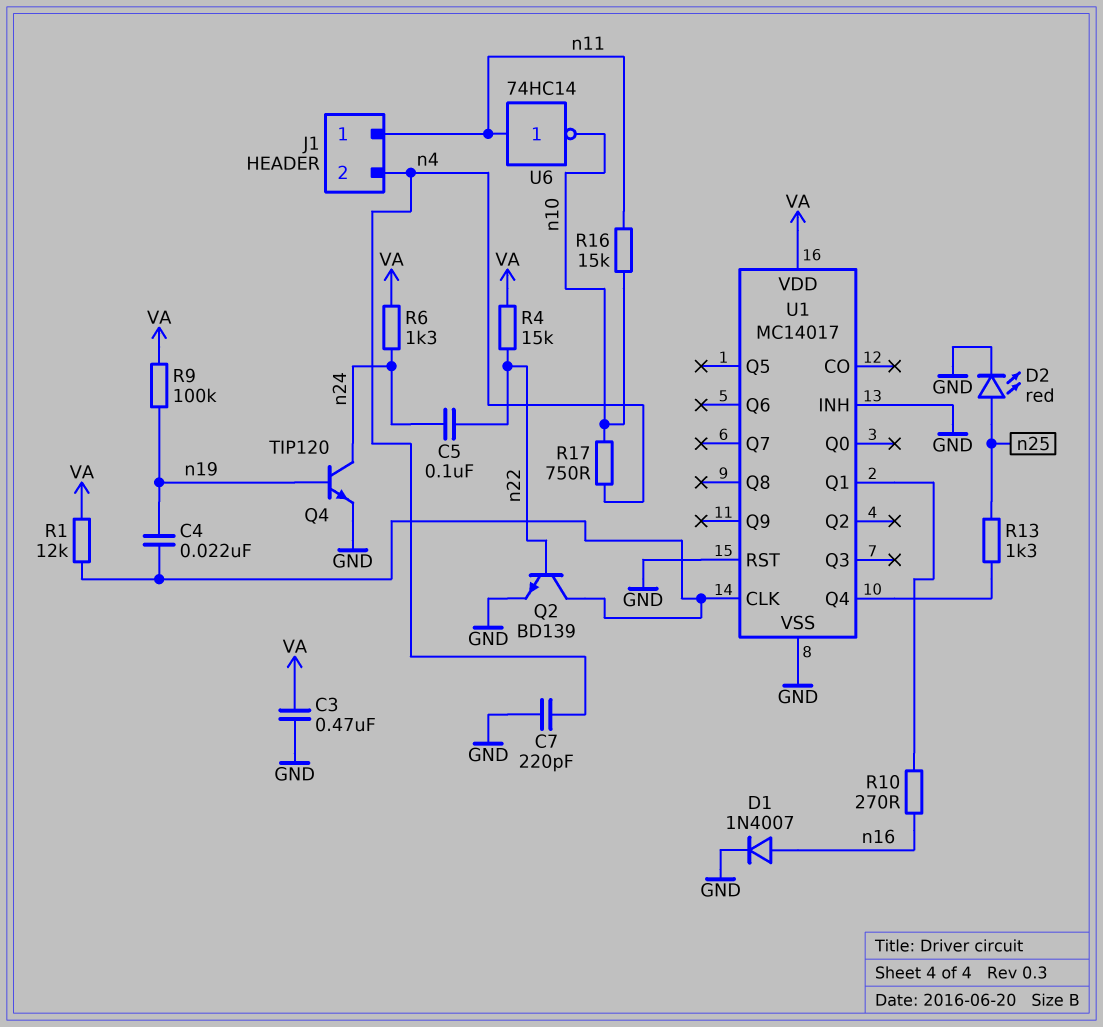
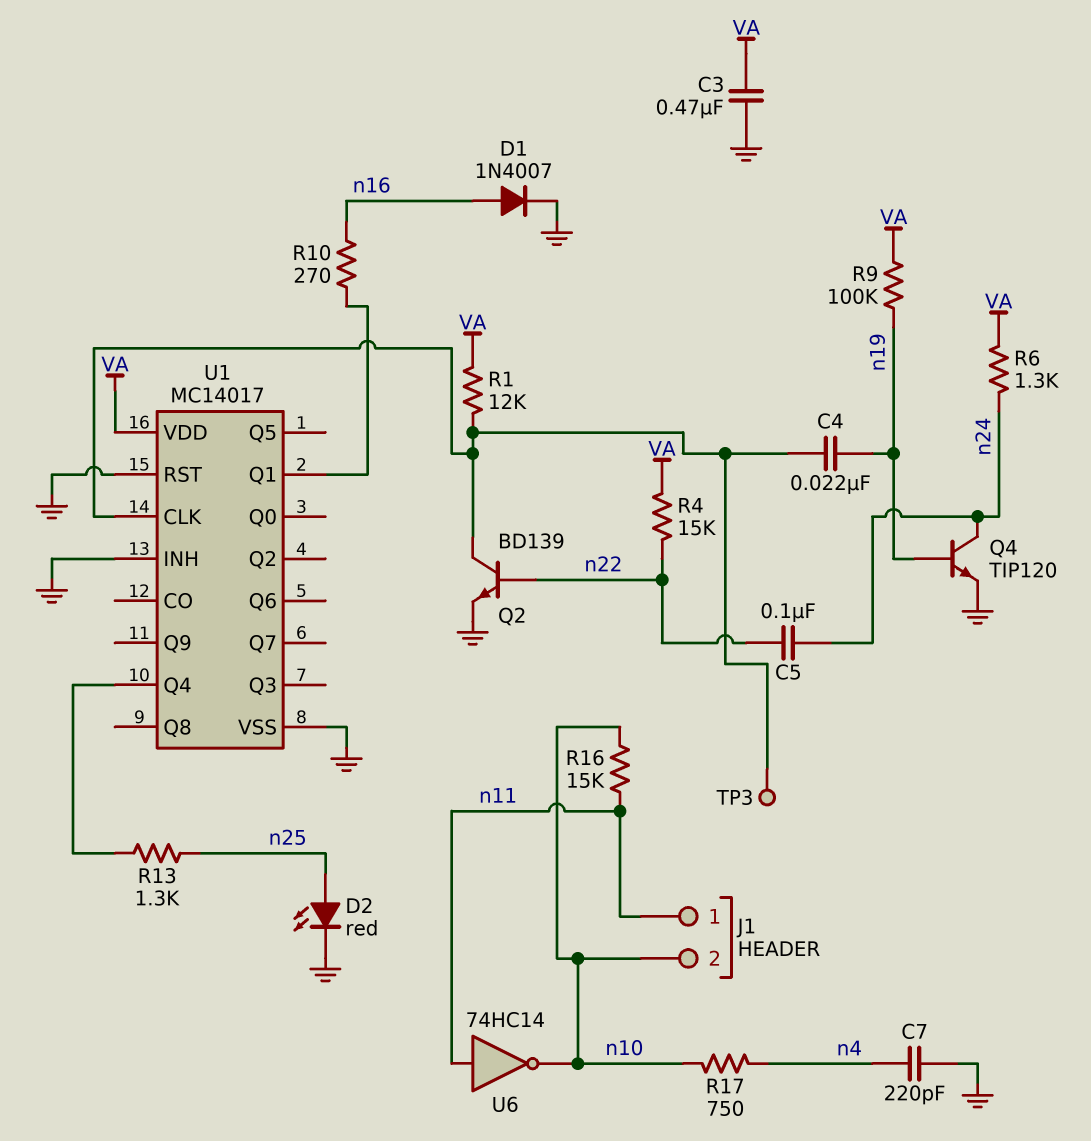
J1 pin 2: n4 -> n10
TP3: none -> test point (U1/CLK)

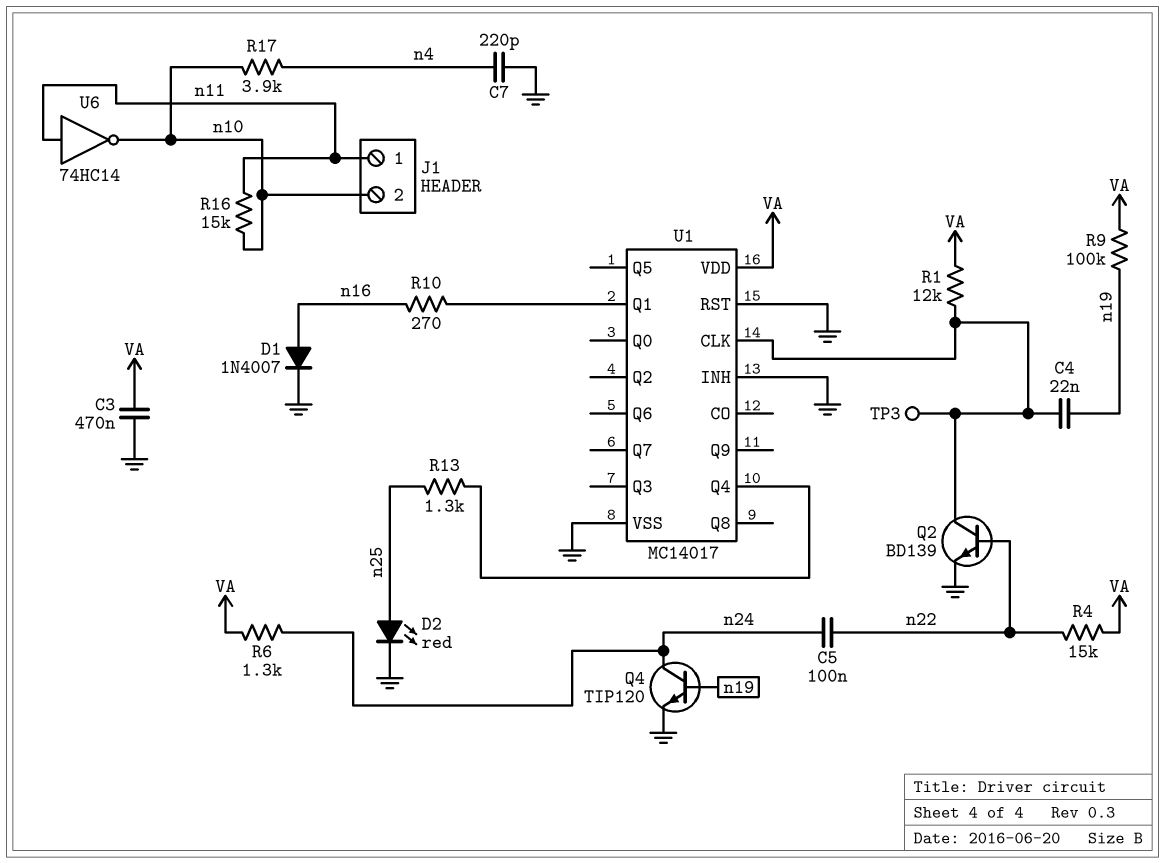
R17: 750 (n4, n10) -> 3.9k (n4, n10)

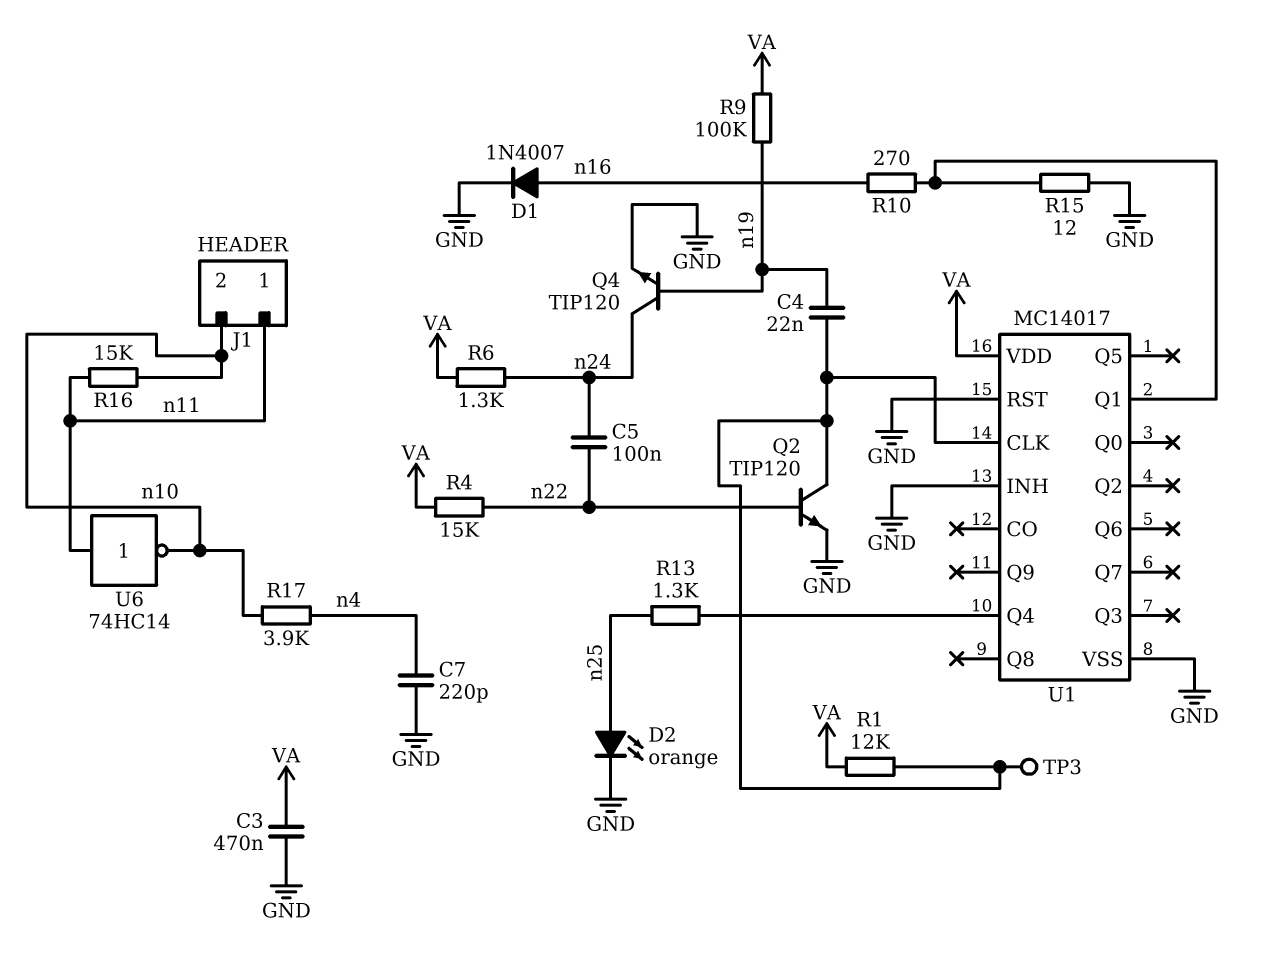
D2: LED red (A n25, K GND) -> LED orange (A n25, K GND)
Q2: NPN BD139 (B n22, C U1/CLK, E GND) -> NPN TIP120 (B n22, C U1/CLK, E GND)
R15: none -> 12 (GND, U1/Q1)

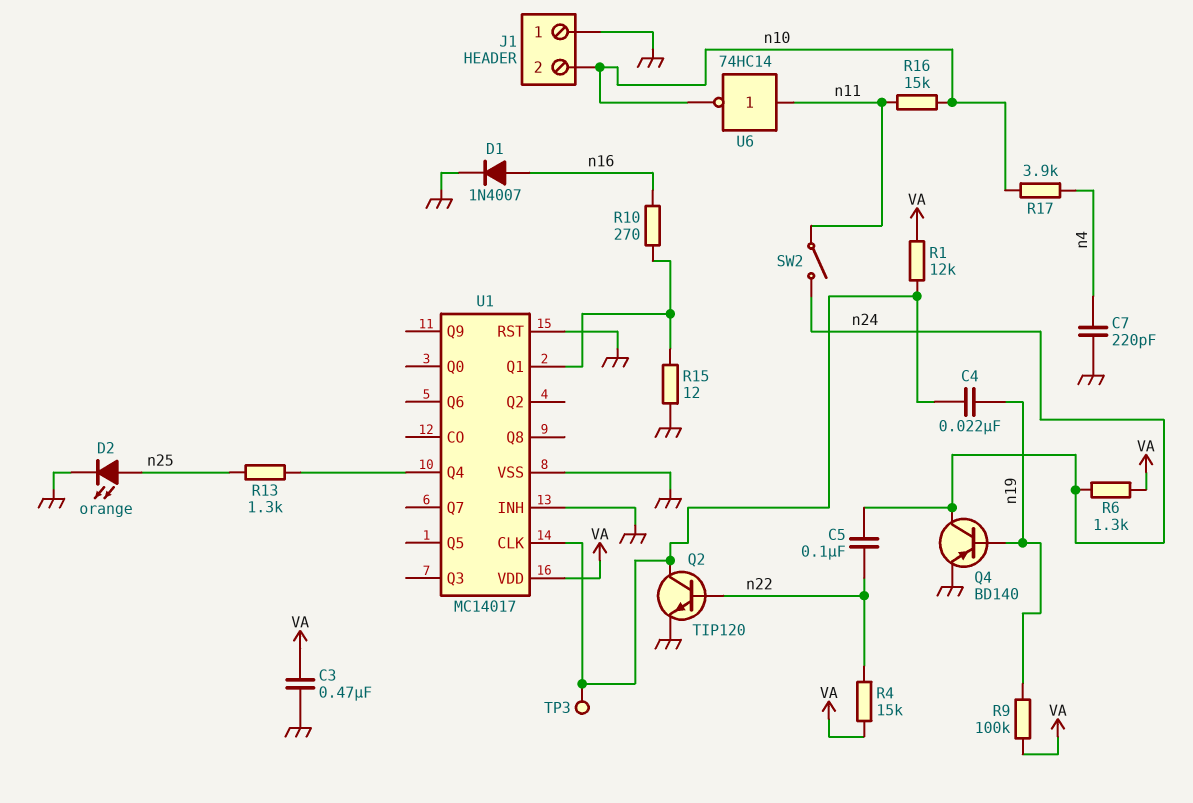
J1 pin 1: n11 -> GND
Q4: NPN TIP120 (B n19, C n24, E GND) -> PNP BD140 (B n19, C n24, E GND)
SW2: none -> switch (n11, n24)

